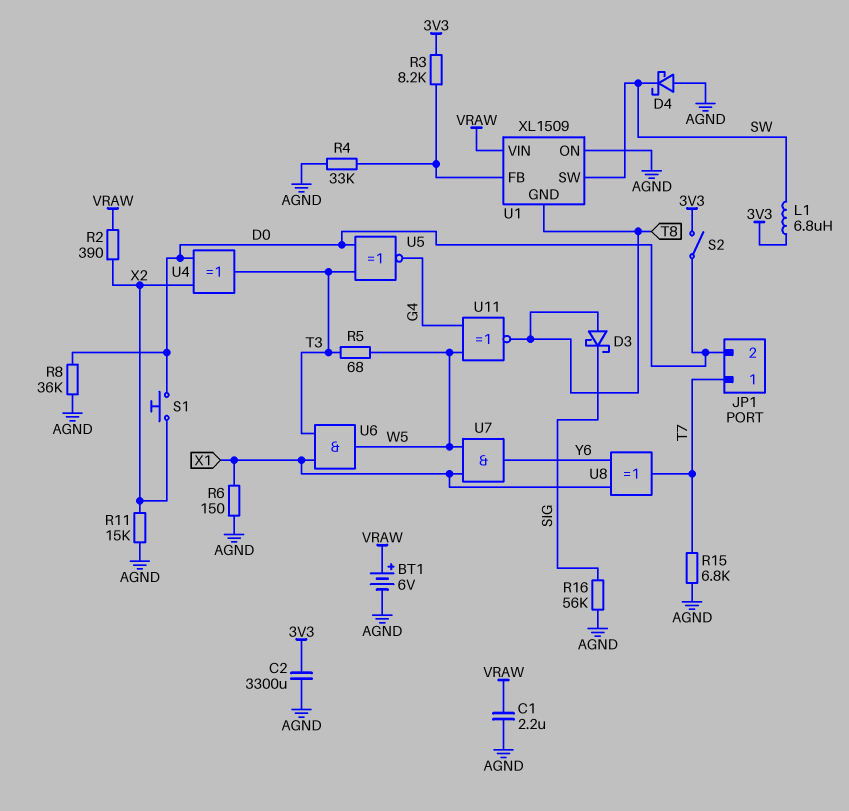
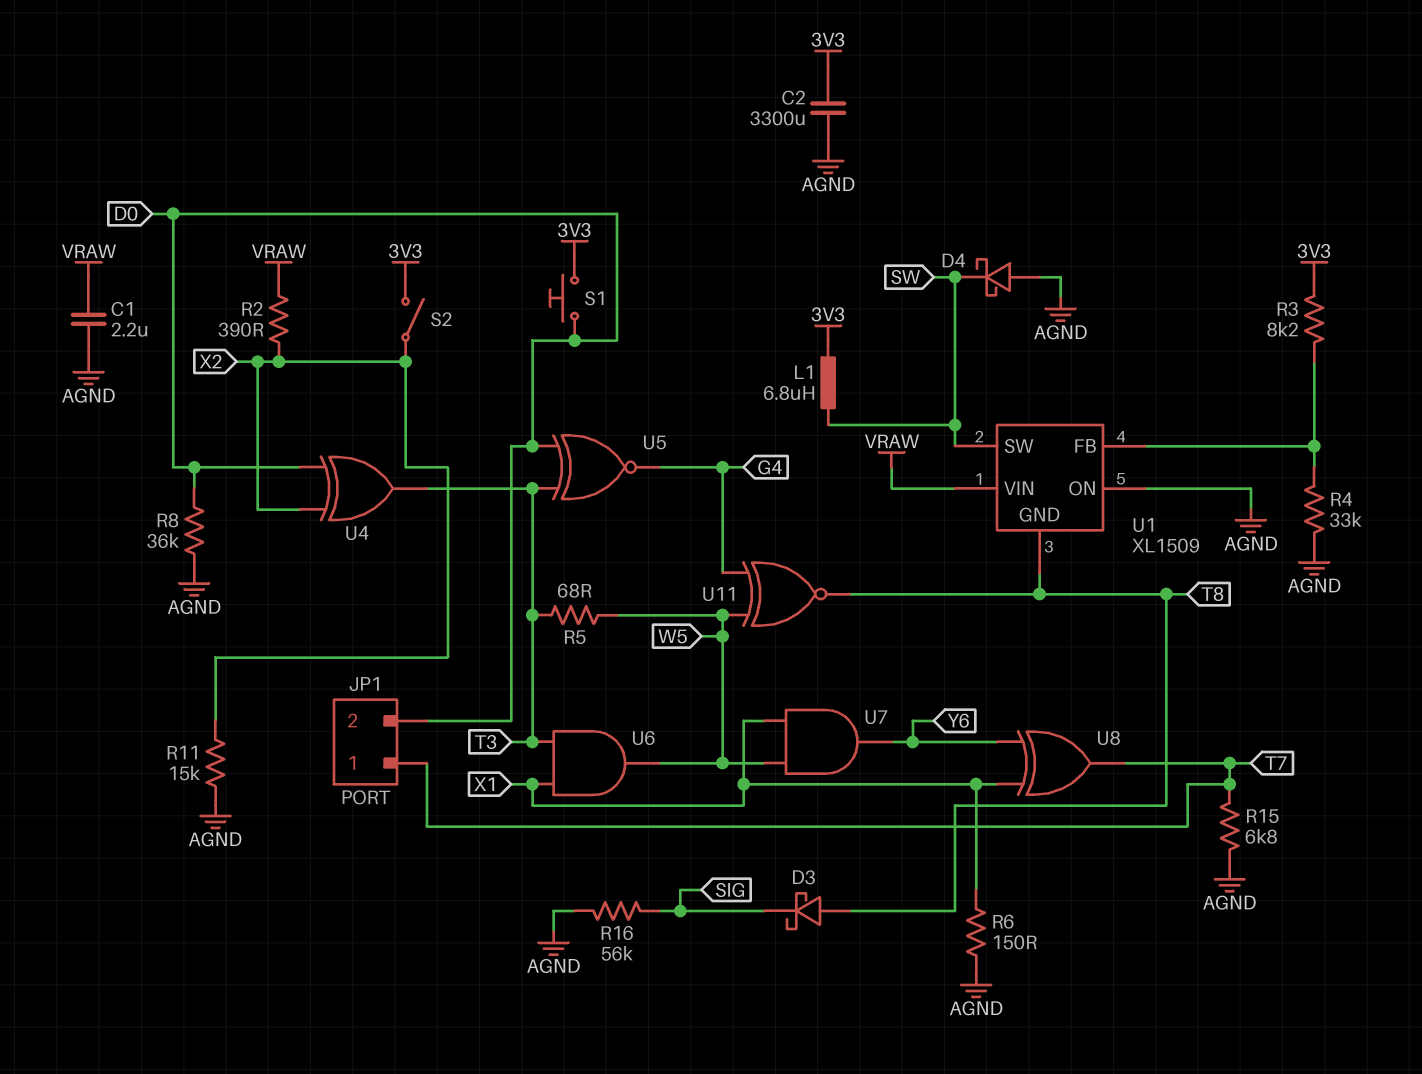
BT1: 6V (plus VRAW, minus AGND) -> none
S1: button (D0, X2) -> button (3V3, D0)
S2: switch (3V3, D0) -> switch (3V3, X2)

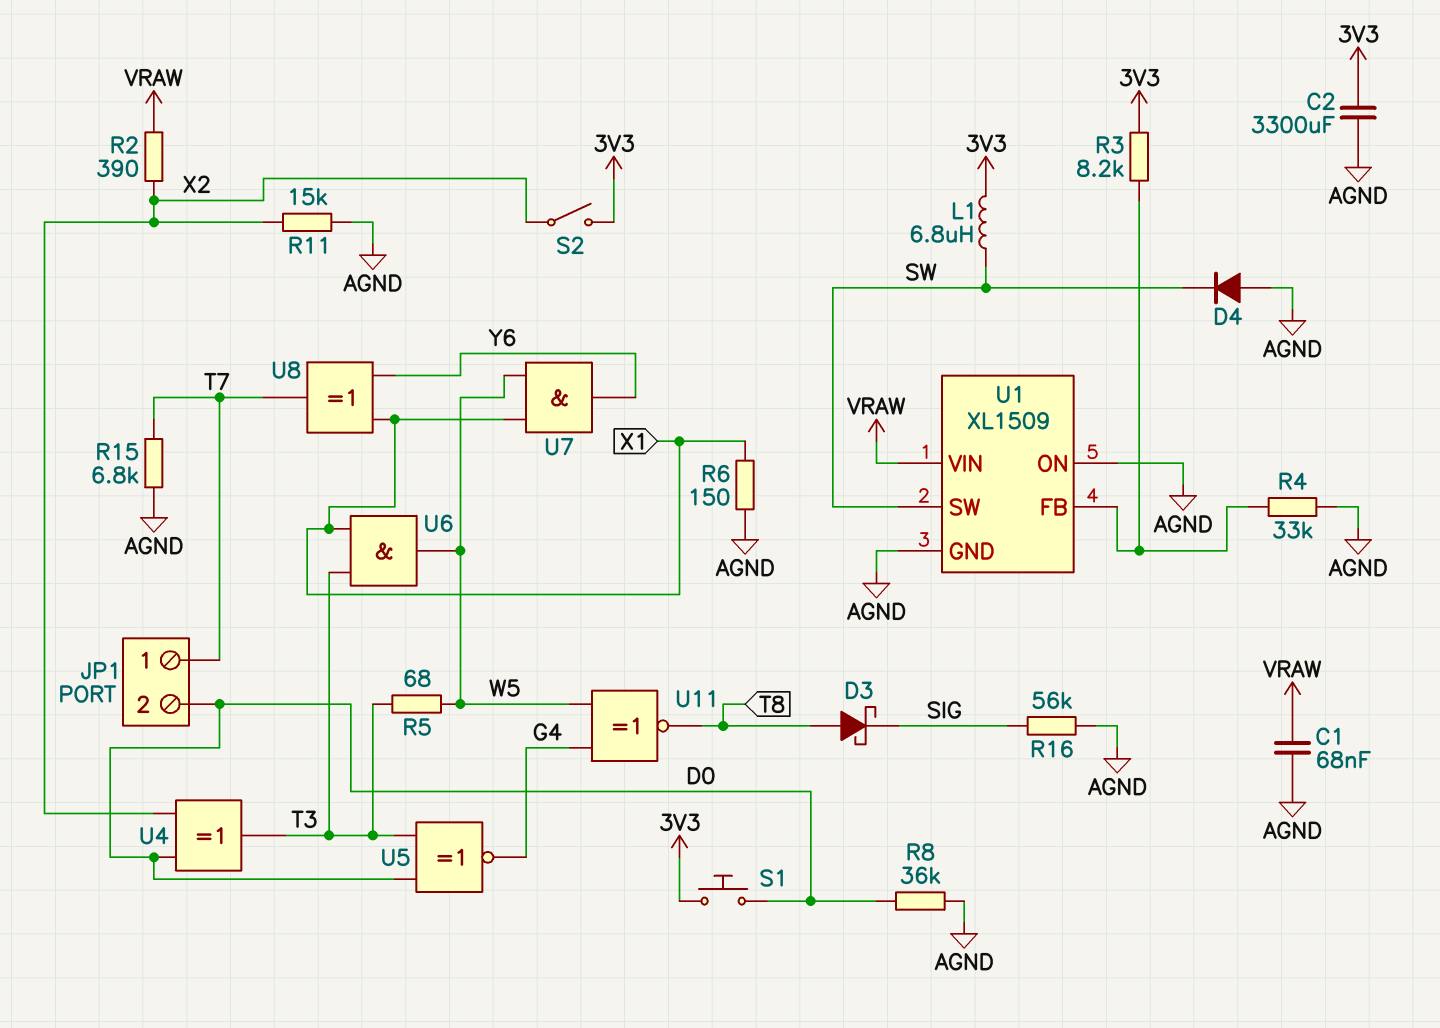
C1: 2.2uF (AGND, VRAW) -> 68nF (AGND, VRAW)
D4: schottky (A AGND, K SW) -> diode (A AGND, K SW)
U1 pin GND: T8 -> AGND

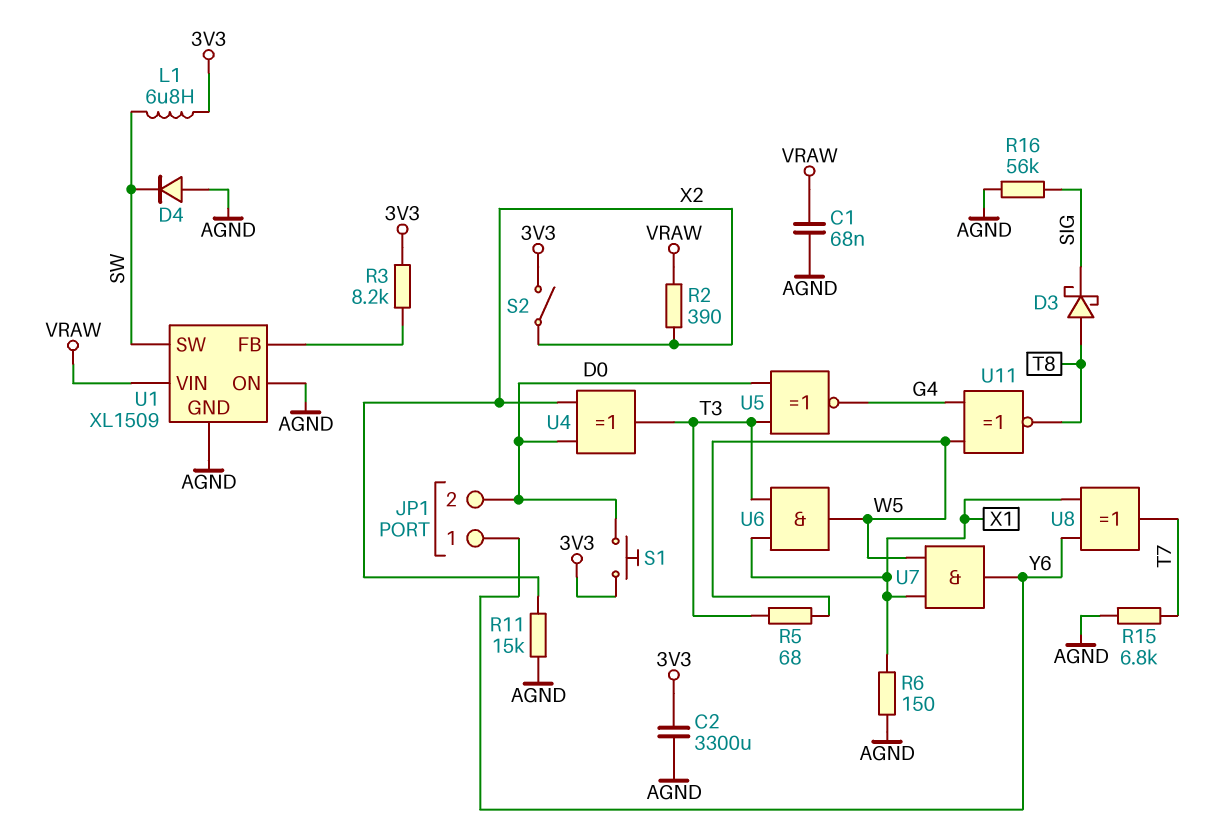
JP1 pin 1: T7 -> Y6
R4: 33k (AGND, U1/FB) -> none
R8: 36k (AGND, D0) -> none

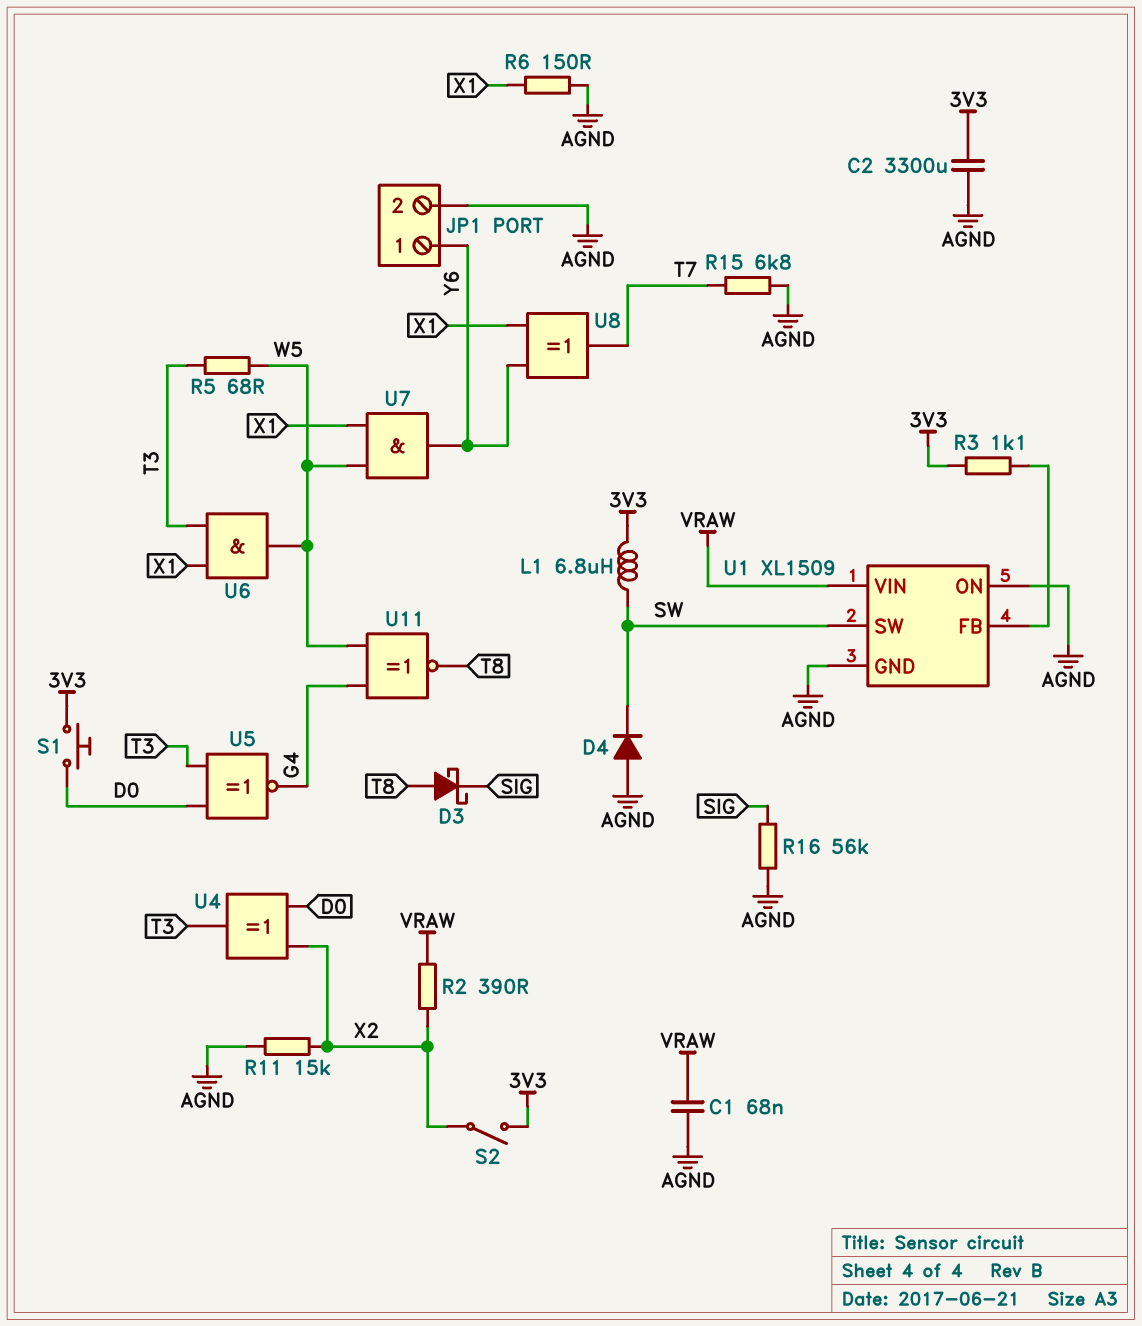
JP1 pin 2: D0 -> AGND
R3: 8.2k (3V3, U1/FB) -> 1.1k (3V3, U1/FB)

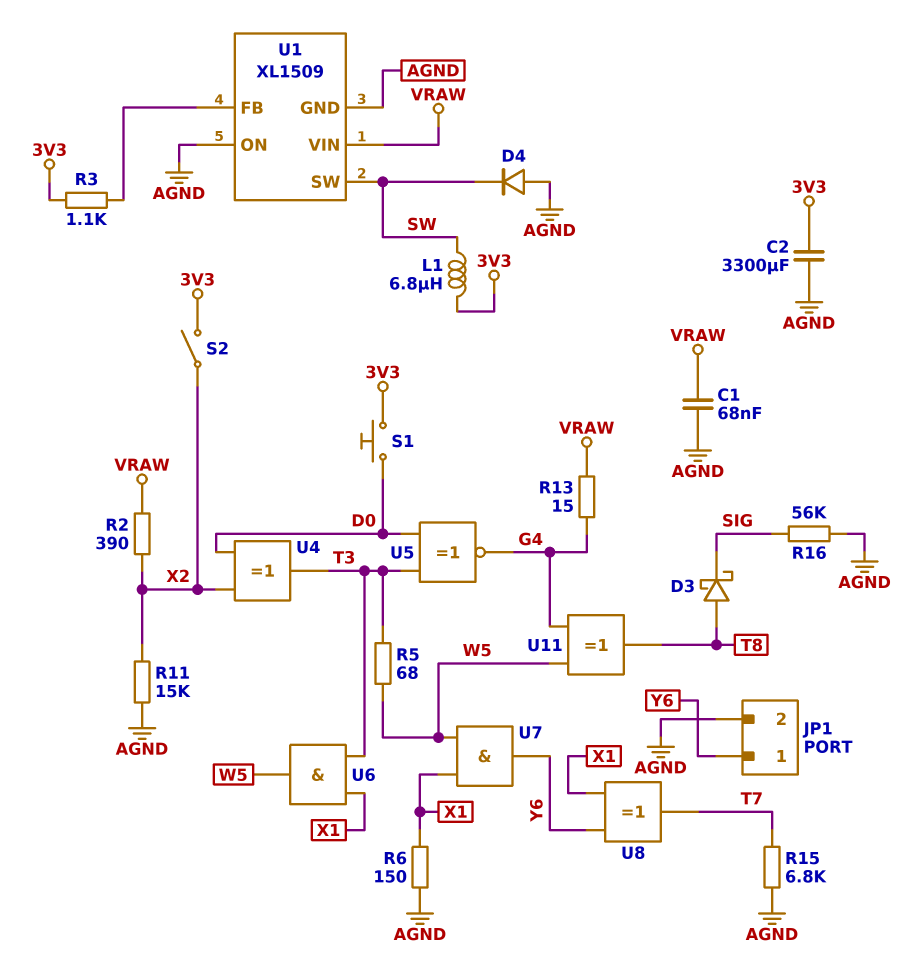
R13: none -> 15 (G4, VRAW)
U11: XNOR (in G4, in W5, out T8) -> XOR (in G4, in W5, out T8)

